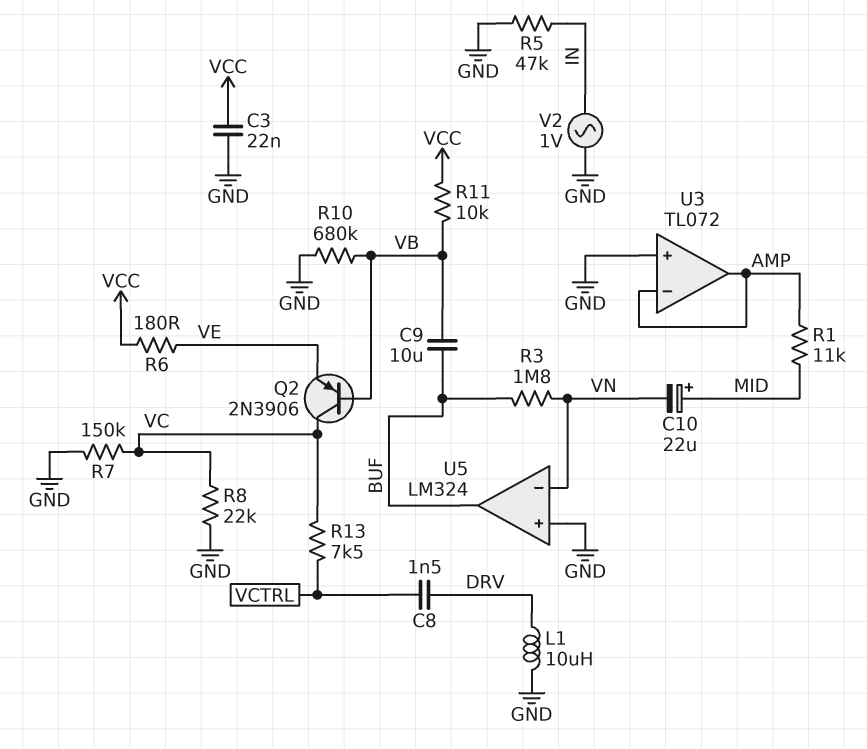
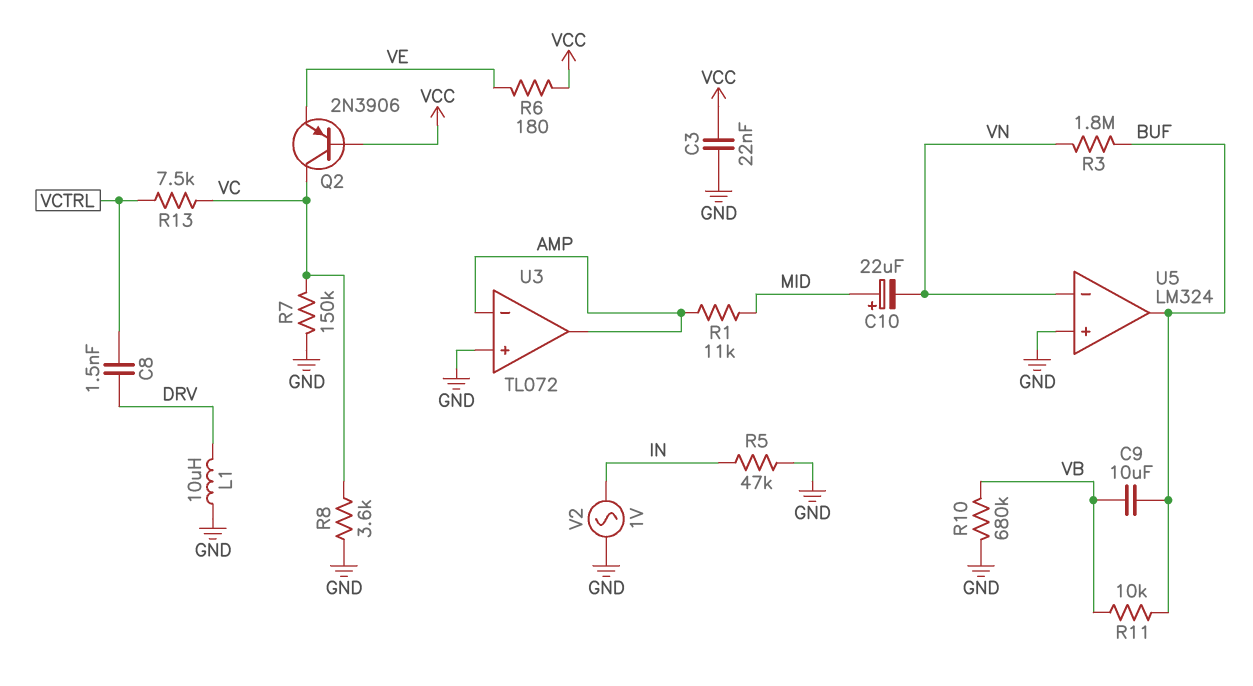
Q2: PNP 2N3906 (B VB, C VC, E VE) -> PNP 2N3906 (B VCC, C VC, E VE)
R8: 22k (GND, VC) -> 3.6k (GND, VC)
R11: 10k (VB, VCC) -> 10k (BUF, VB)

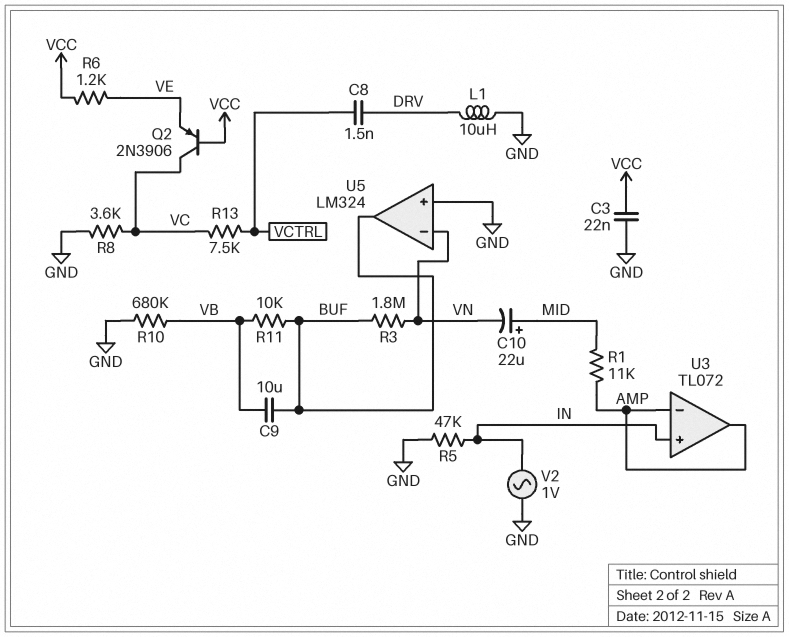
R6: 180 (VCC, VE) -> 1.2k (VCC, VE)
R7: 150k (GND, VC) -> none
U3 pin in+: GND -> IN

